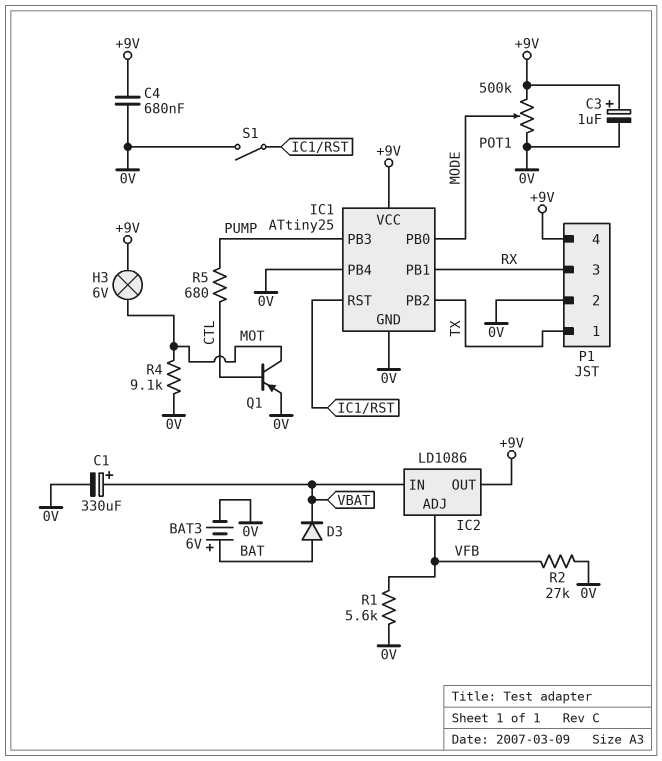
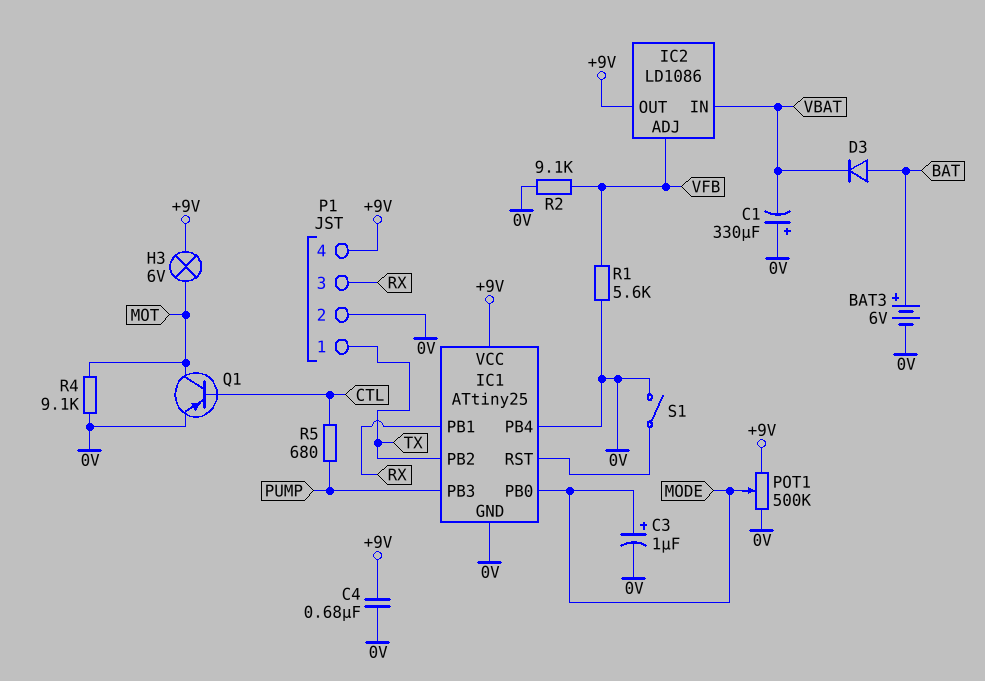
C1: 330uF (plus VBAT, minus 0V) -> 330uF (plus 0V, minus VBAT)
C3: 1uF (plus +9V, minus 0V) -> 1uF (plus MODE, minus 0V)
R2: 27k (0V, VFB) -> 9.1k (0V, VFB)

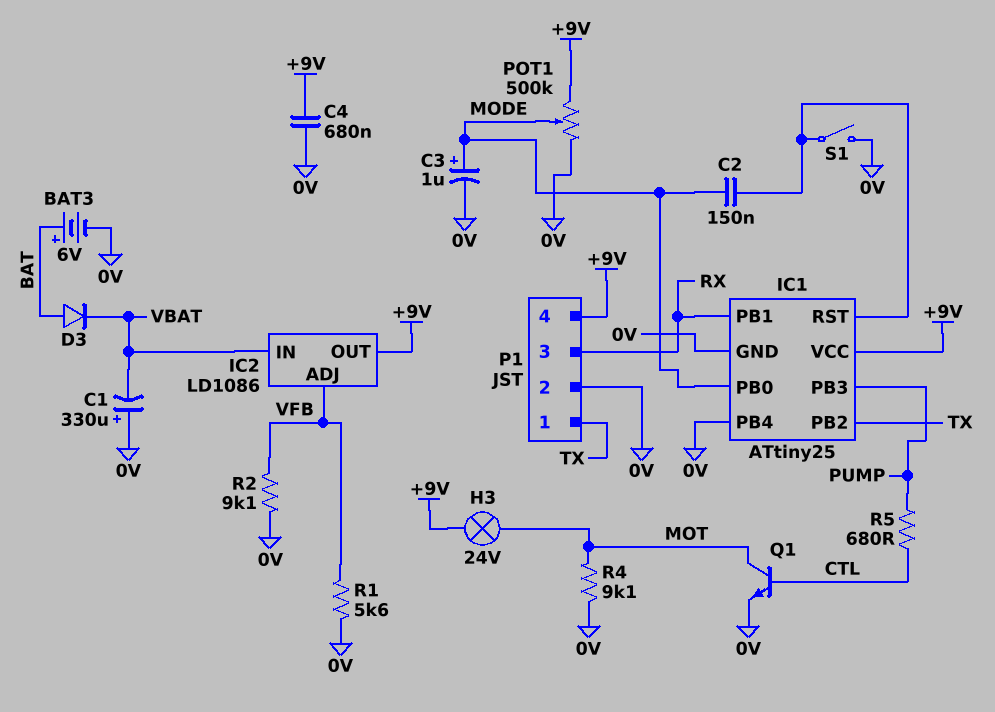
C2: none -> 150nF (IC1/RST, MODE)
H3: lamp 6V (+9V, MOT) -> lamp 24V (+9V, MOT)
Q1: PNP (B CTL, C MOT, E 0V) -> NPN (B CTL, C MOT, E 0V)

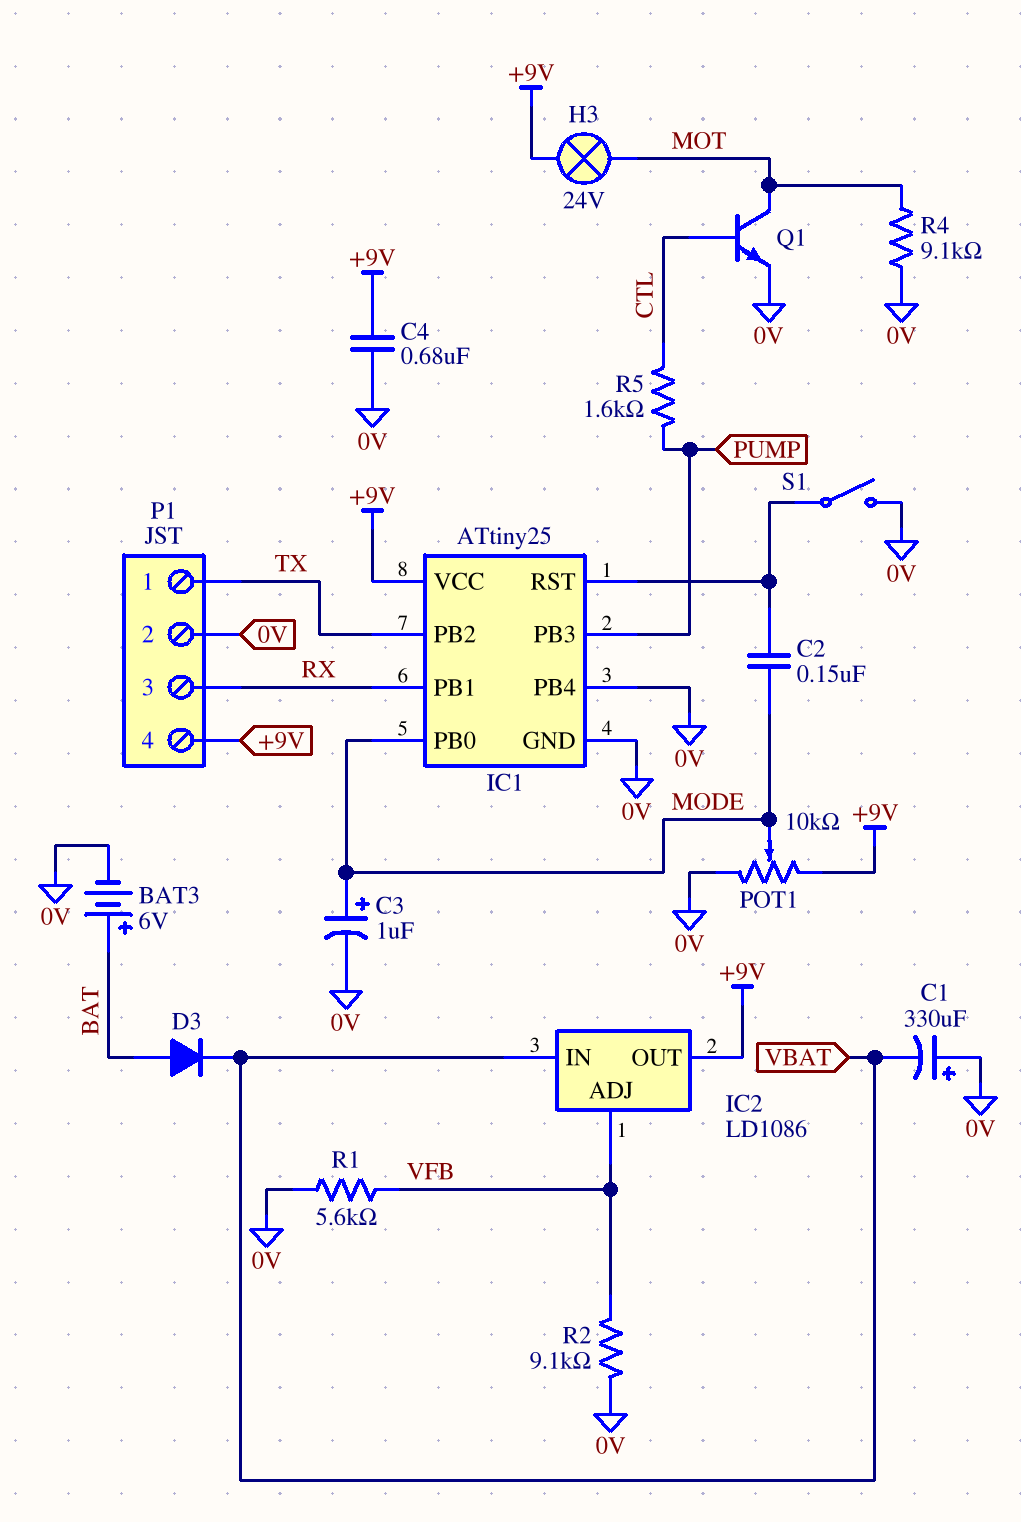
POT1: 500k (+9V, 0V, wiper MODE) -> 10k (+9V, 0V, wiper MODE)
R5: 680 (CTL, PUMP) -> 1.6k (CTL, PUMP)

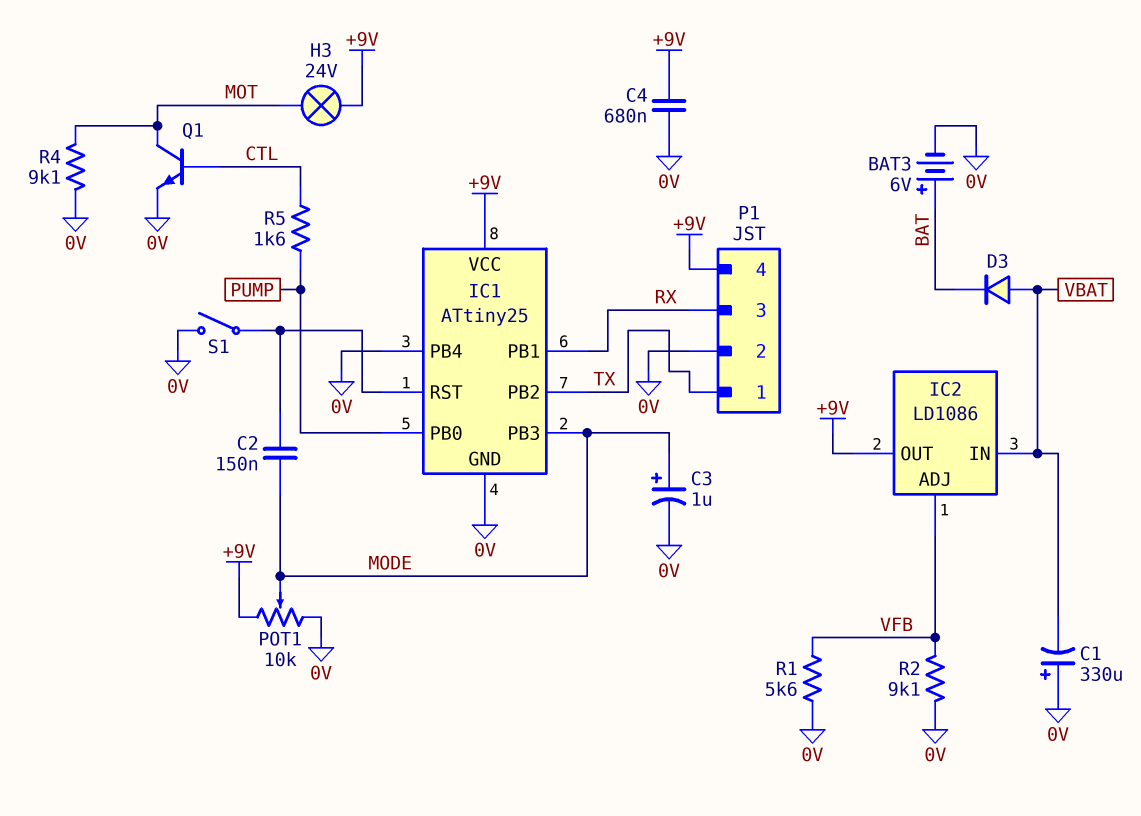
D3: diode (A BAT, K VBAT) -> diode (A VBAT, K BAT)
IC1 pin PB0: MODE -> PUMP
IC1 pin PB3: PUMP -> MODE

